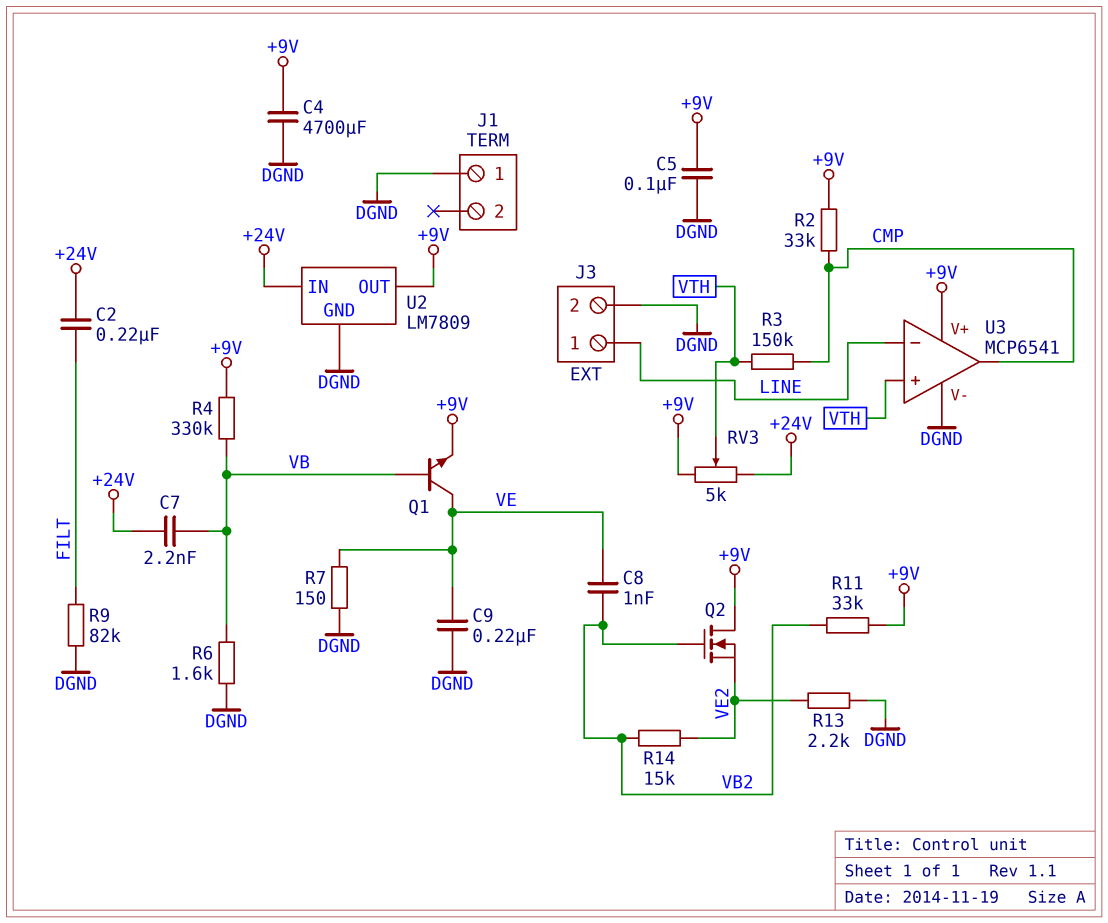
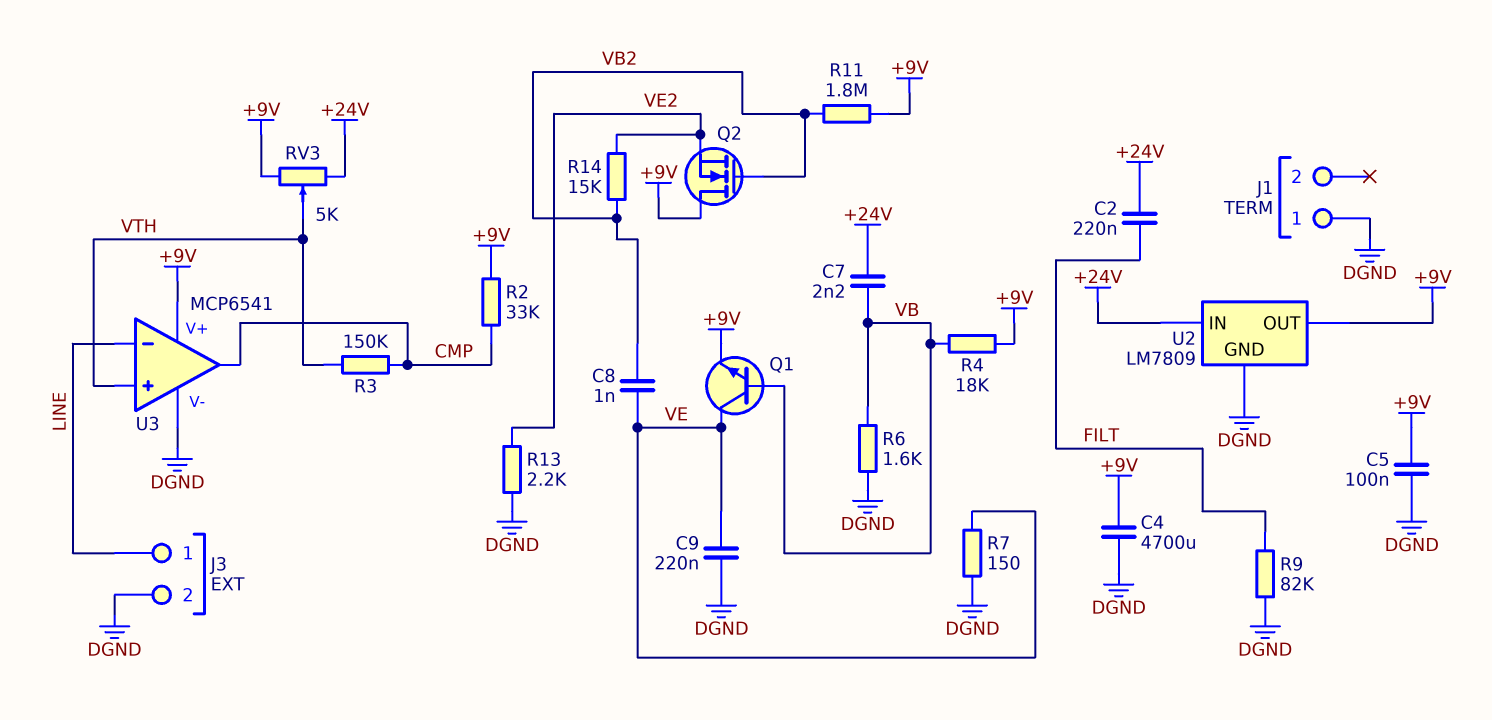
R4: 330k (+9V, VB) -> 18k (+9V, VB)
R11: 33k (+9V, VB2) -> 1.8M (+9V, VB2)

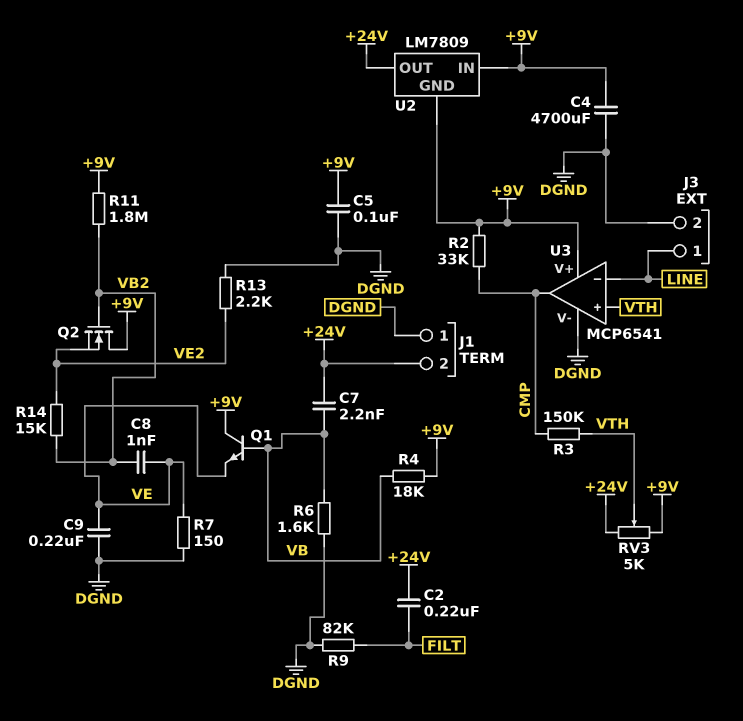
J1 pin 2: none -> +24V
Q1: NPN (B VB, C VE, E +9V) -> NPN (B VB, C +9V, E VE)
U2 pin GND: DGND -> +9V
U2 pin IN: +24V -> +9V
U2 pin OUT: +9V -> +24V

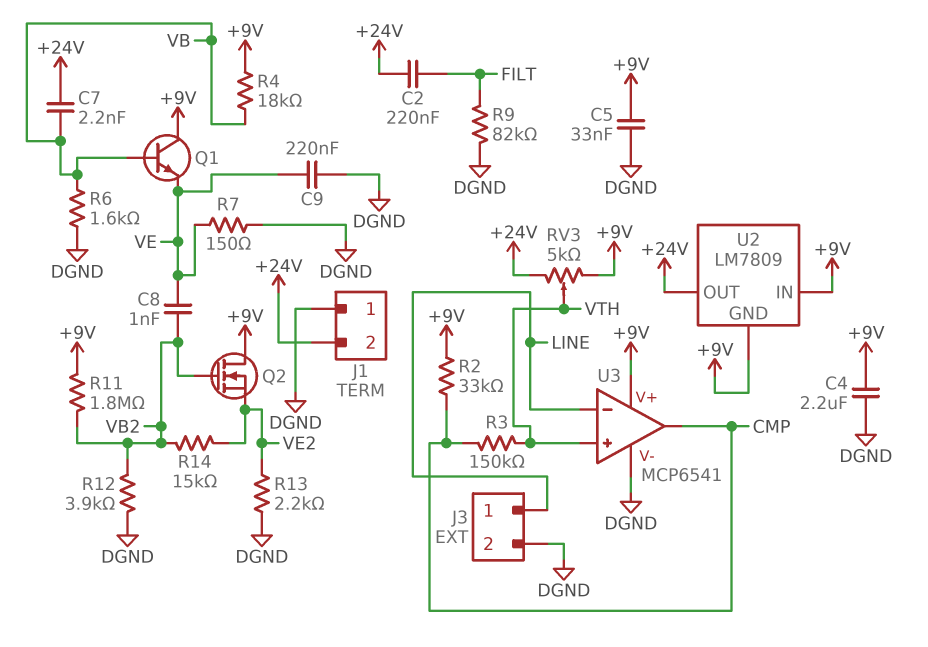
C4: 4700uF (+9V, DGND) -> 2.2uF (+9V, DGND)
C5: 100nF (+9V, DGND) -> 33nF (+9V, DGND)
R12: none -> 3.9k (DGND, VB2)

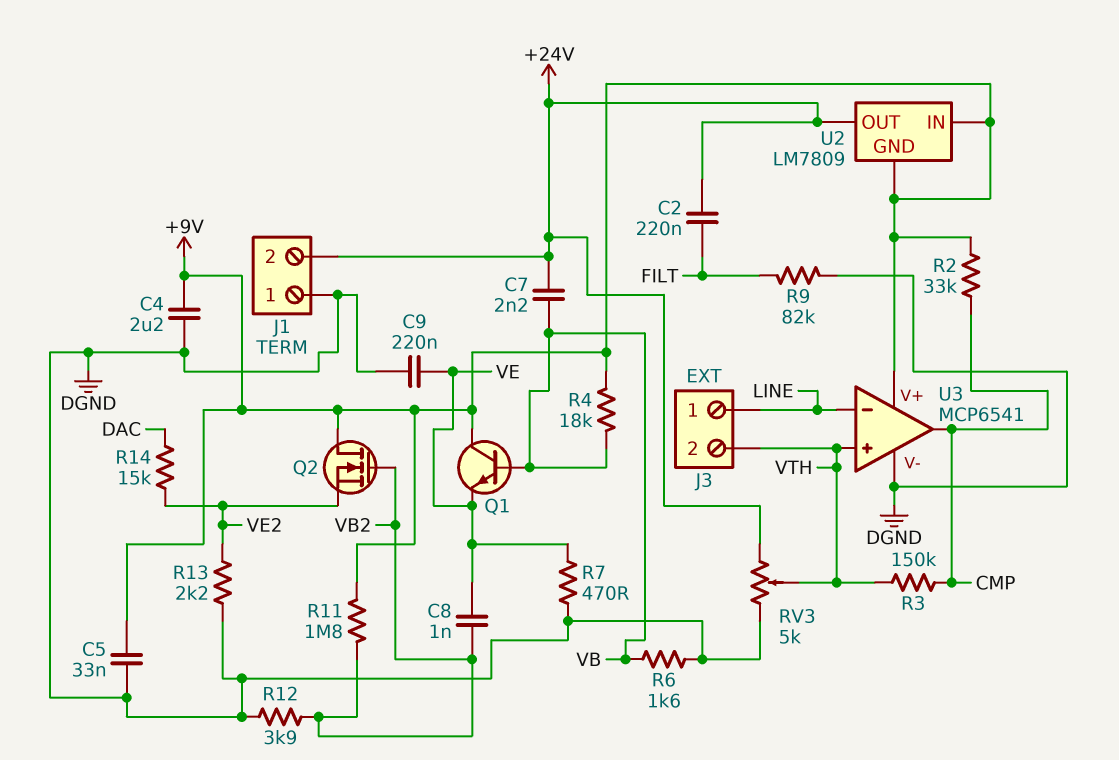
J3 pin 2: DGND -> VTH
R7: 150 (DGND, VE) -> 470 (DGND, VE)
R14: 15k (VB2, VE2) -> 15k (DAC, VE2)
RV3: 5k (+9V, +24V, wiper VTH) -> 5k (+24V, DGND, wiper VTH)

